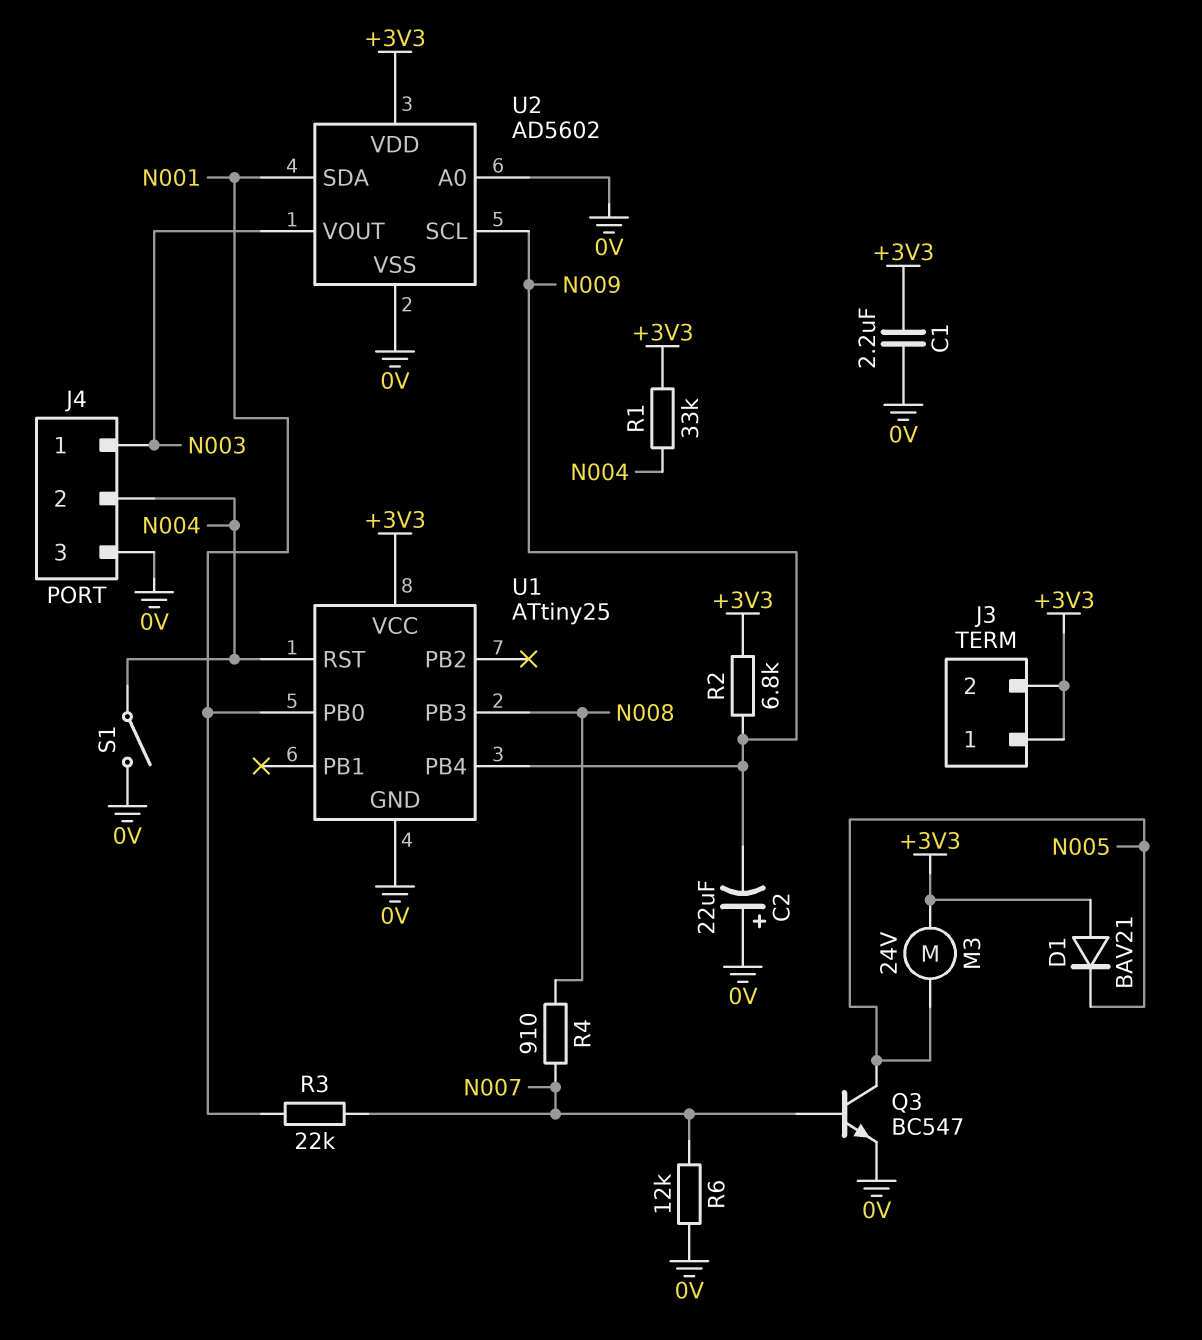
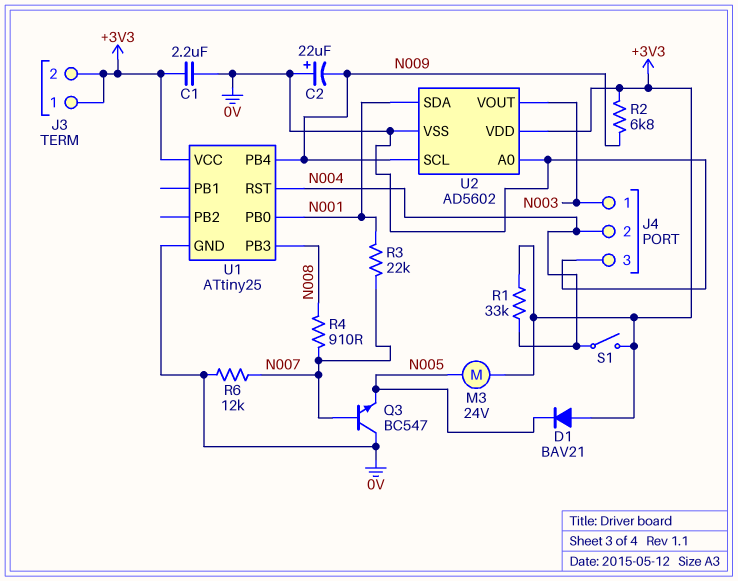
Q3: NPN BC547 (B N007, C N005, E 0V) -> NPN BC547 (B N007, C 0V, E N005)
S1: switch (0V, N004) -> switch (+3V3, N004)

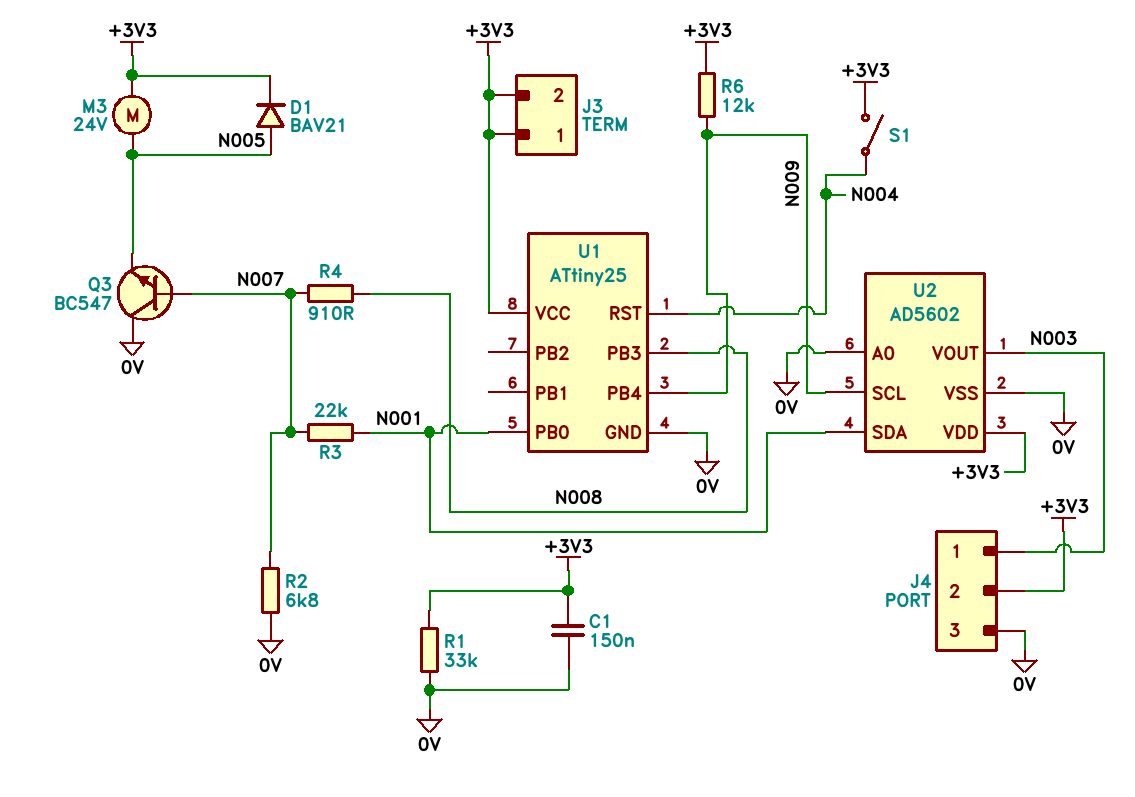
C1: 2.2uF (+3V3, 0V) -> 150nF (+3V3, 0V)
C2: 22uF (plus 0V, minus N009) -> none
D1: diode BAV21 (A +3V3, K N005) -> diode BAV21 (A N005, K +3V3)
J4 pin 2: N004 -> +3V3
R1: 33k (+3V3, N004) -> 33k (+3V3, 0V)
R2: 6.8k (+3V3, N009) -> 6.8k (0V, N007)
R6: 12k (0V, N007) -> 12k (+3V3, N009)

